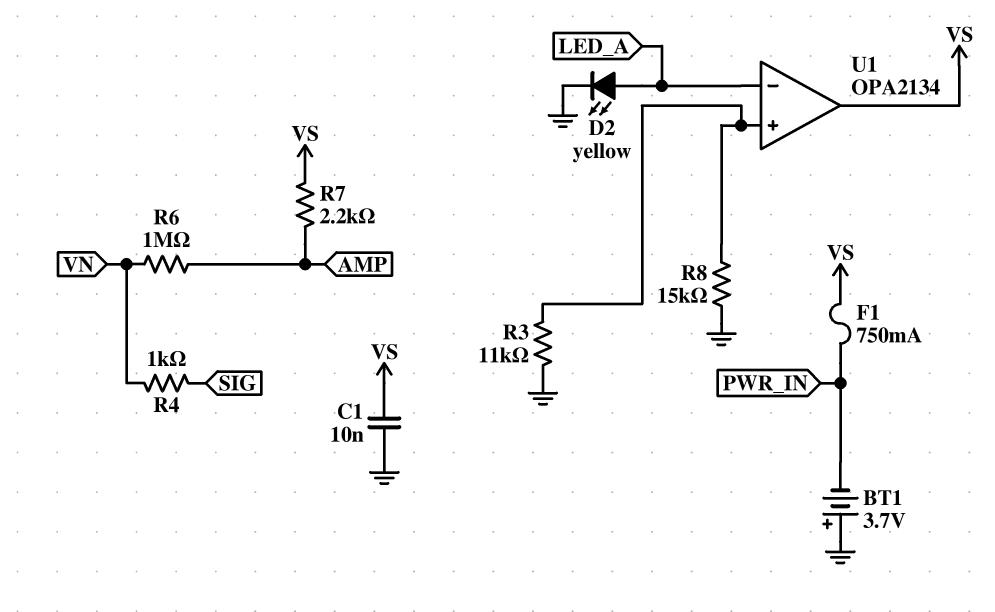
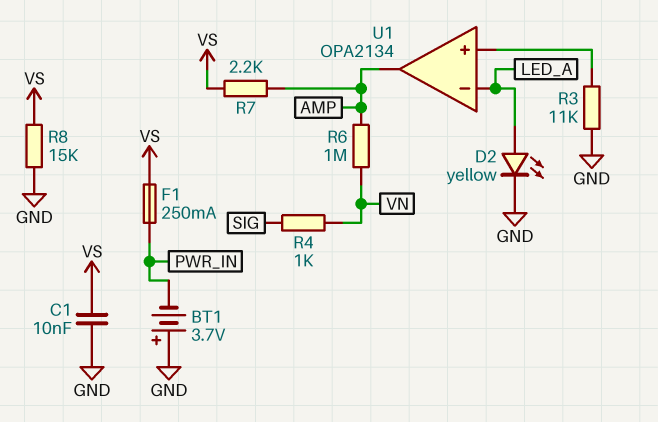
F1: 750mA (PWR_IN, VS) -> 250mA (PWR_IN, VS)
R8: 15k (GND, U1/in+) -> 15k (GND, VS)
U1 pin out: VS -> AMP

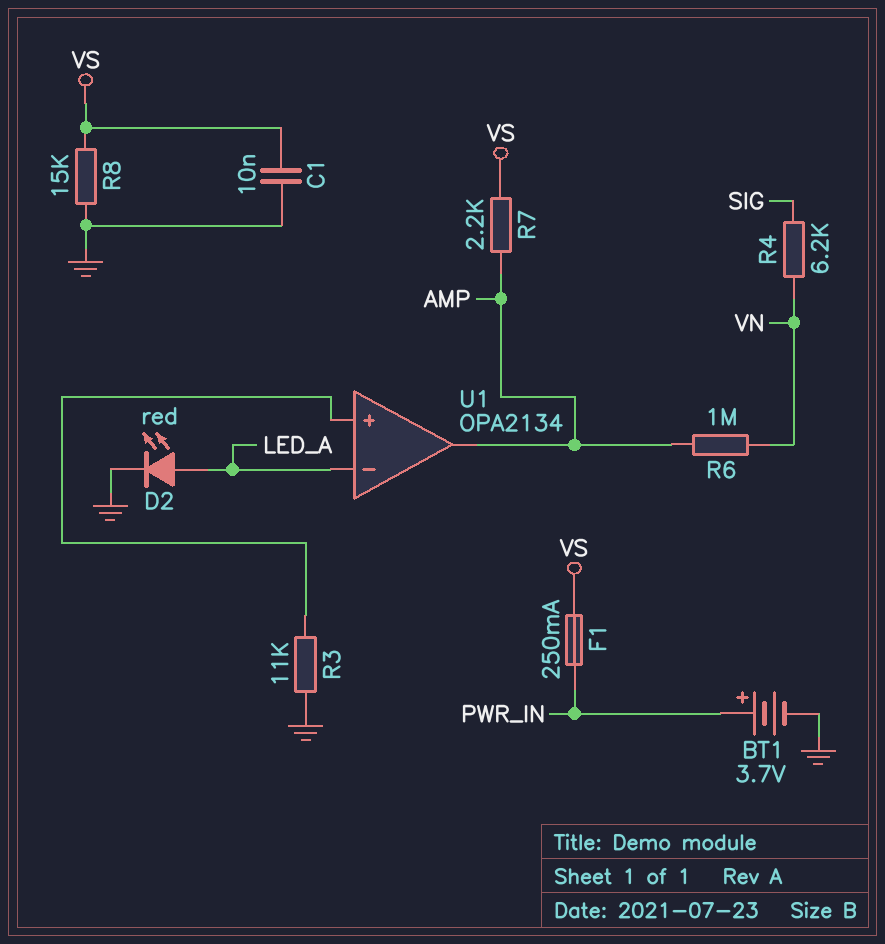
BT1: 3.7V (plus GND, minus PWR_IN) -> 3.7V (plus PWR_IN, minus GND)
D2: LED yellow (A LED_A, K GND) -> LED red (A LED_A, K GND)
R4: 1k (SIG, VN) -> 6.2k (SIG, VN)

